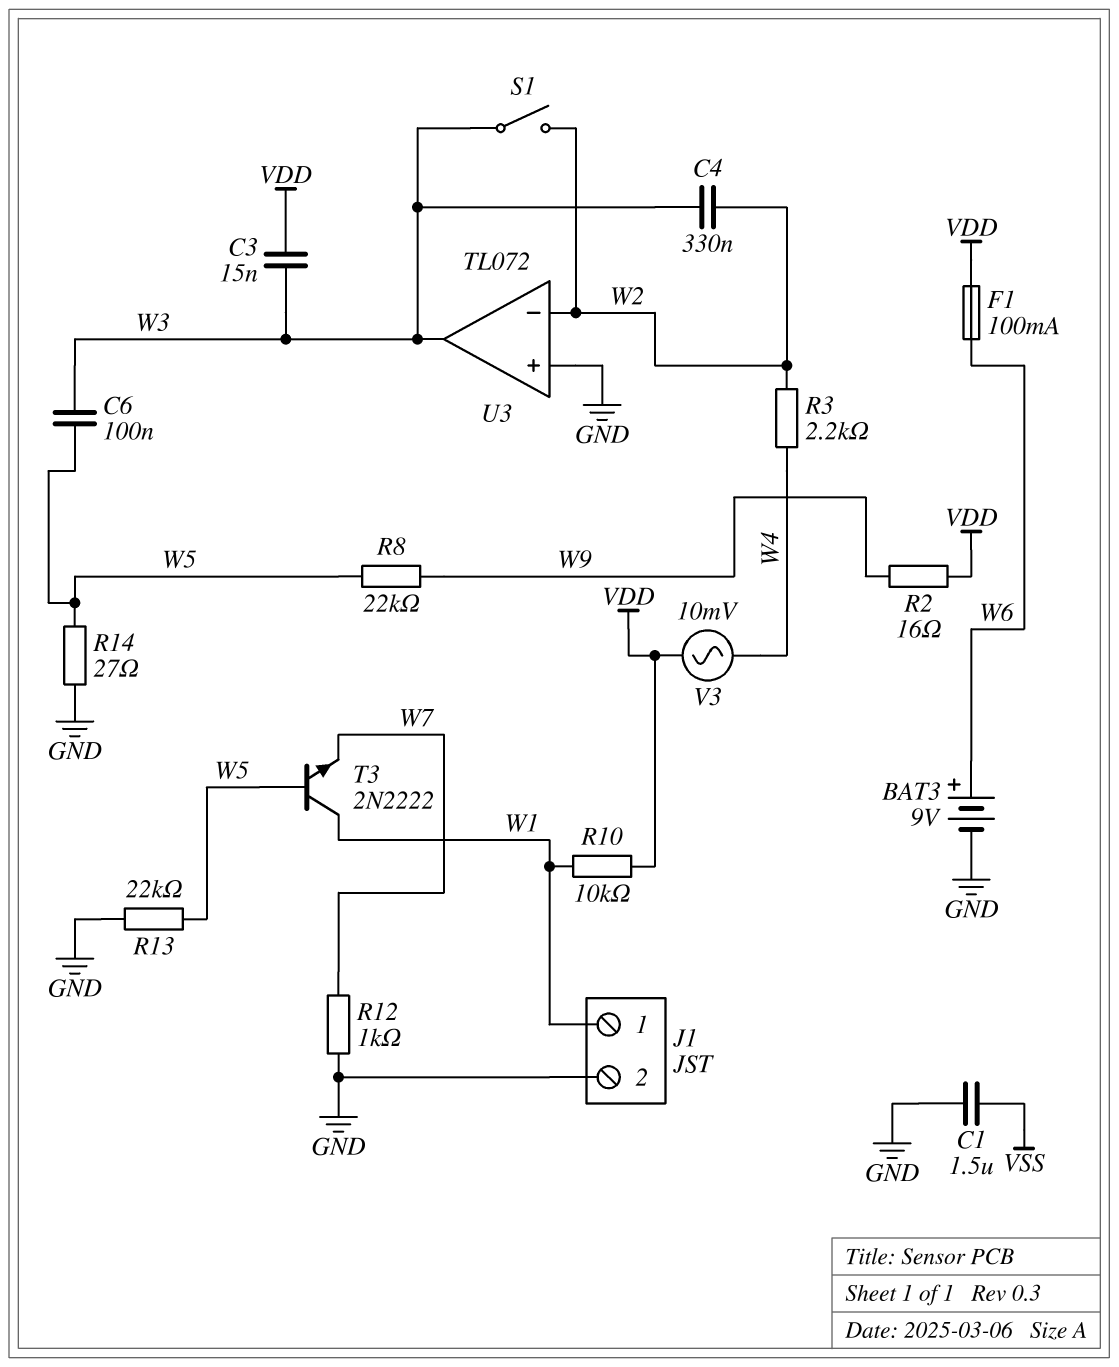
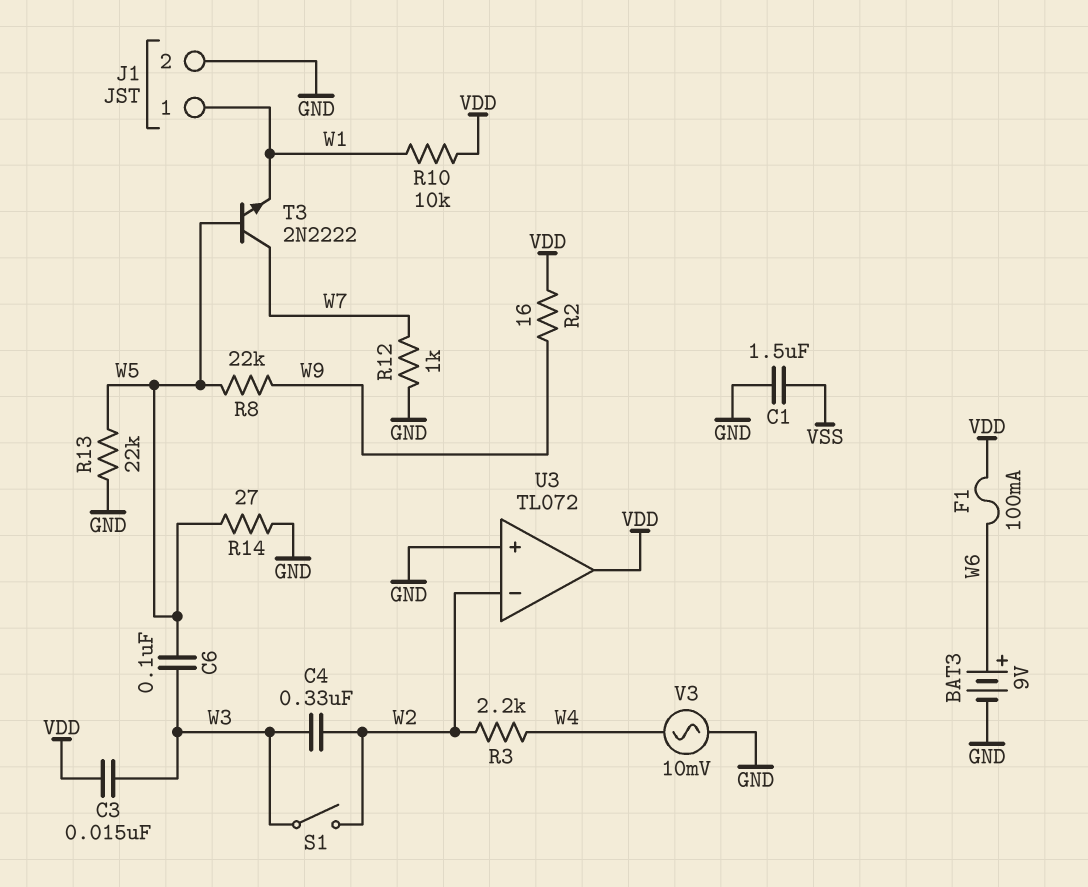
T3: NPN 2N2222 (B W5, C W1, E W7) -> NPN 2N2222 (B W5, C W7, E W1)
U3 pin out: W3 -> VDD
V3: AC 10mV (VDD, W4) -> AC 10mV (GND, W4)

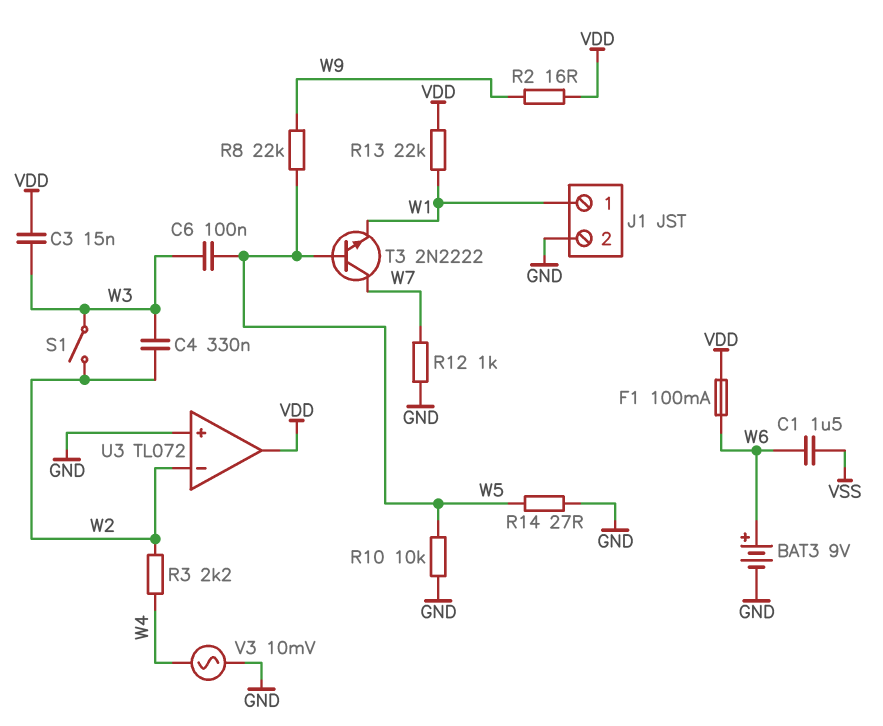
C1: 1.5uF (GND, VSS) -> 1.5uF (VSS, W6)
R10: 10k (VDD, W1) -> 10k (GND, W5)
R13: 22k (GND, W5) -> 22k (VDD, W1)

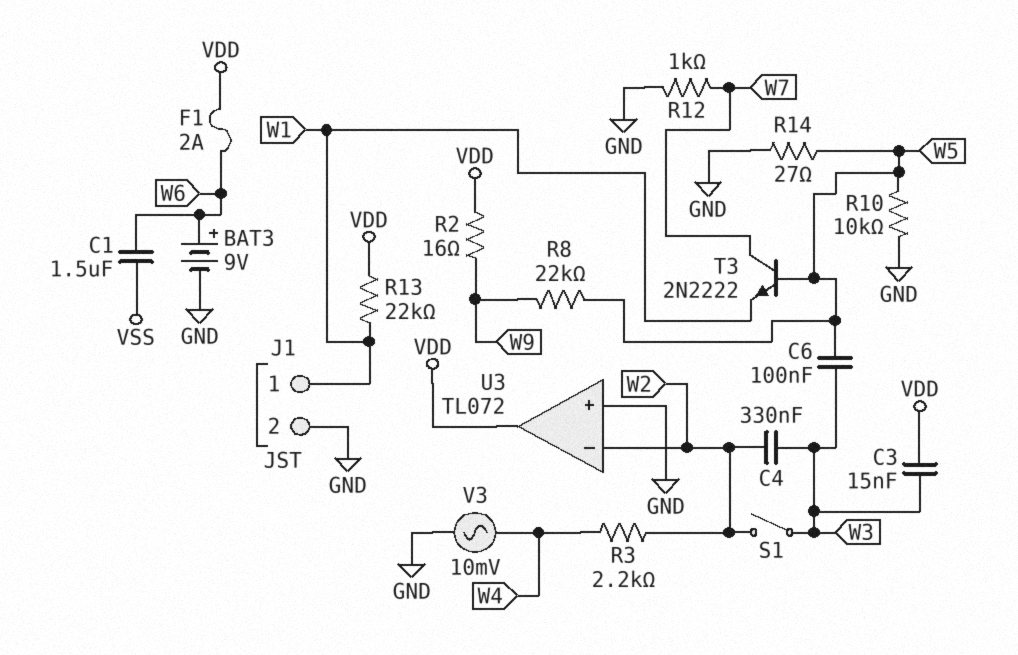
F1: 100mA (VDD, W6) -> 2A (VDD, W6)

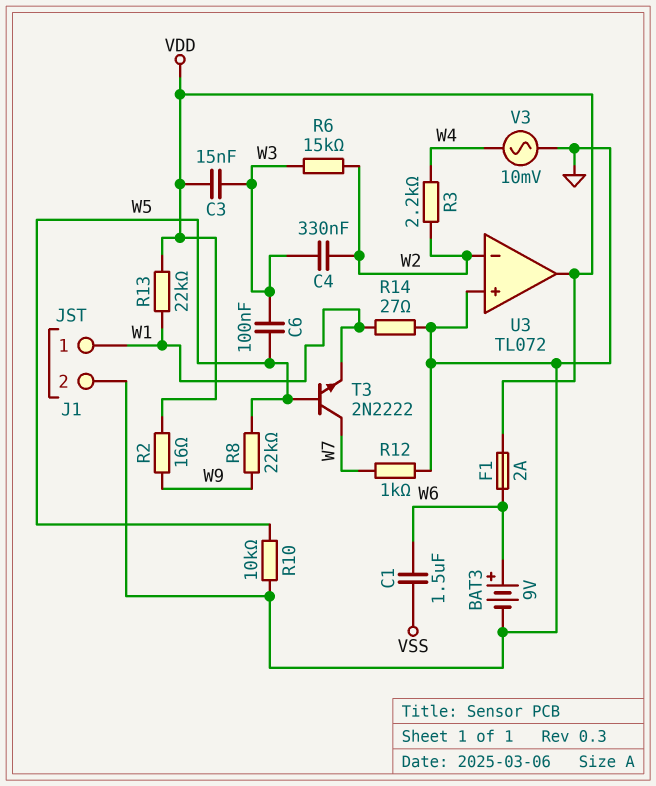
R6: none -> 15k (W2, W3)
R14: 27 (GND, W5) -> 27 (GND, W1)
S1: switch (W2, W3) -> none

